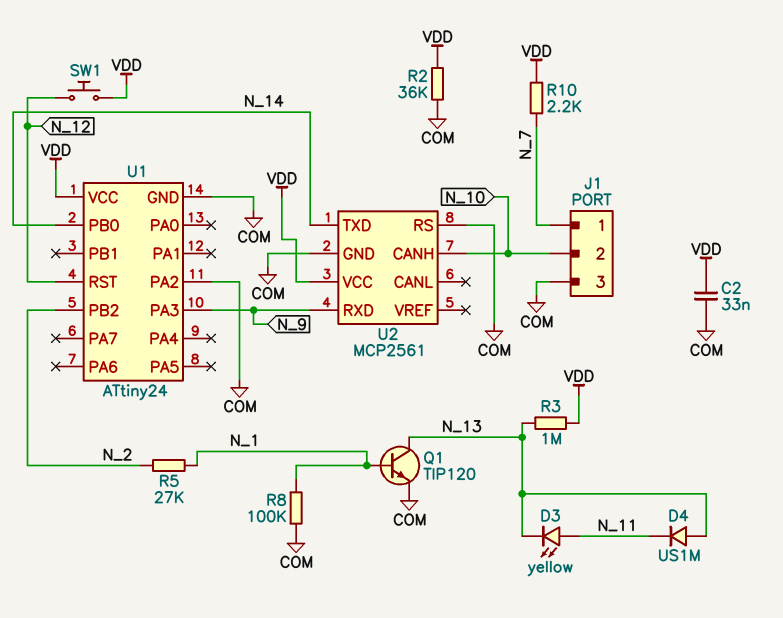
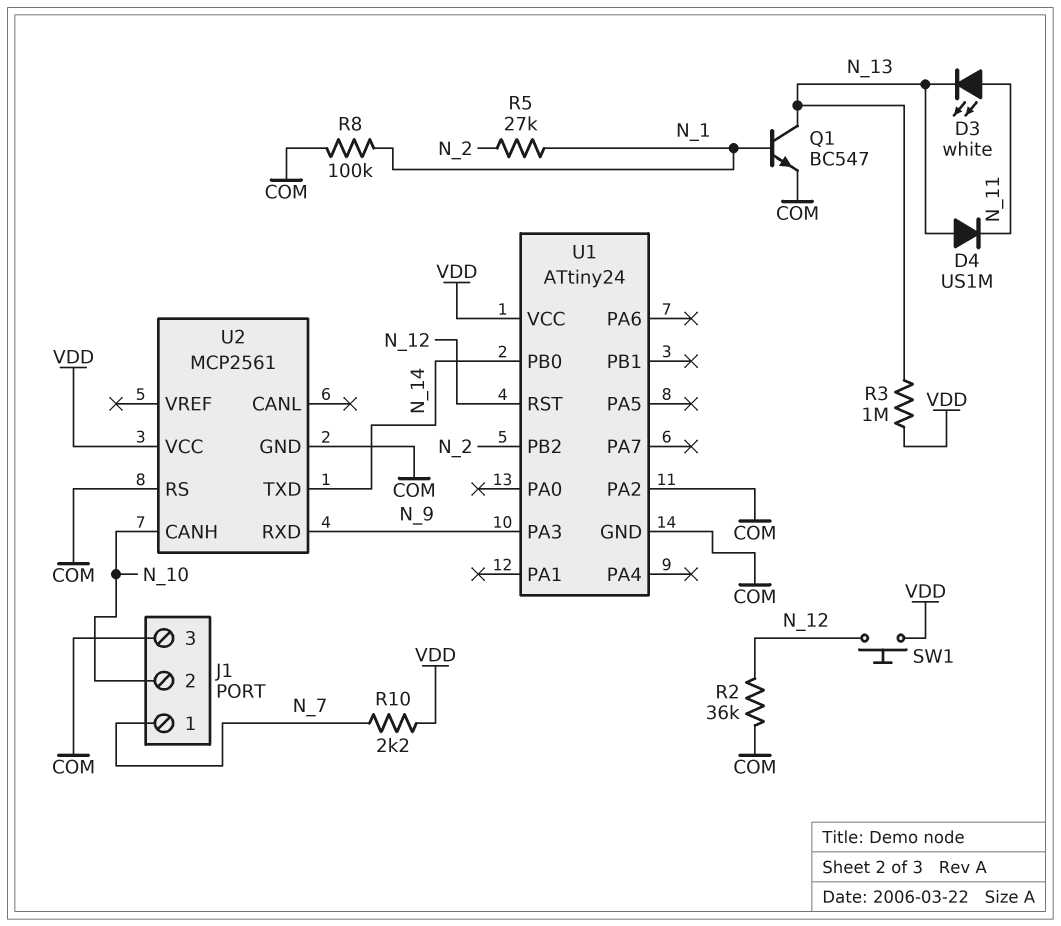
C2: 33nF (COM, VDD) -> none
D3: LED yellow (A N_11, K N_13) -> LED white (A N_11, K N_13)
Q1: NPN TIP120 (B N_1, C N_13, E COM) -> NPN BC547 (B N_1, C N_13, E COM)
R2: 36k (COM, VDD) -> 36k (COM, N_12)

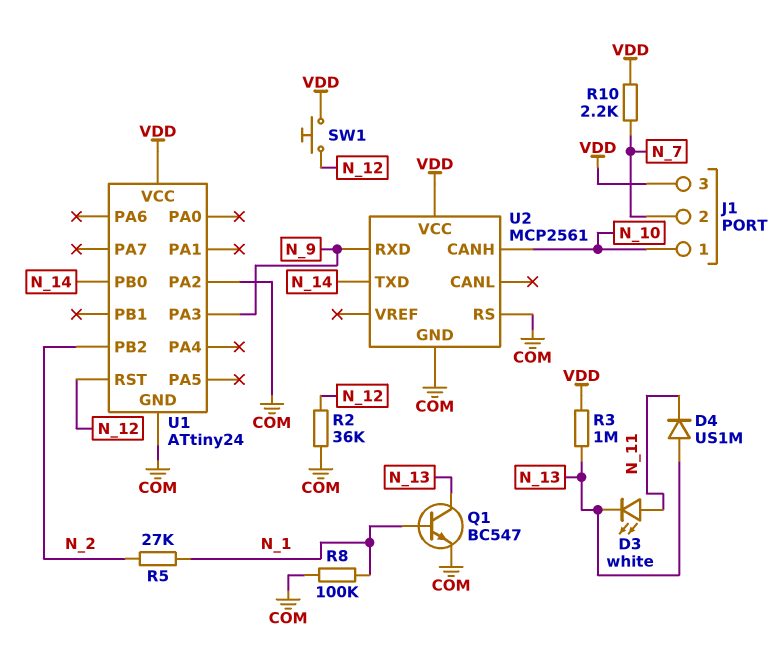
J1 pin 1: N_7 -> N_10
J1 pin 2: N_10 -> N_7
J1 pin 3: COM -> VDD

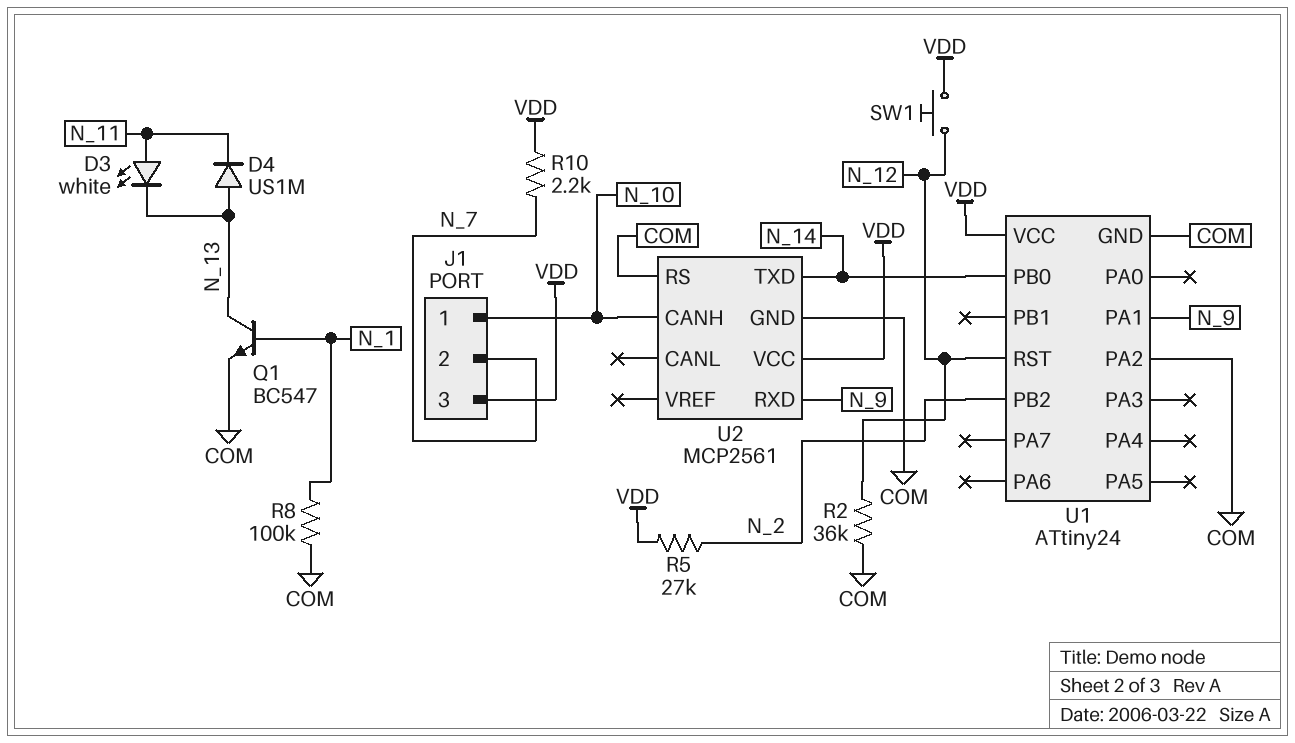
R3: 1M (N_13, VDD) -> none
R5: 27k (N_1, N_2) -> 27k (N_2, VDD)
U1 pin PA1: none -> N_9
U1 pin PA3: N_9 -> none

